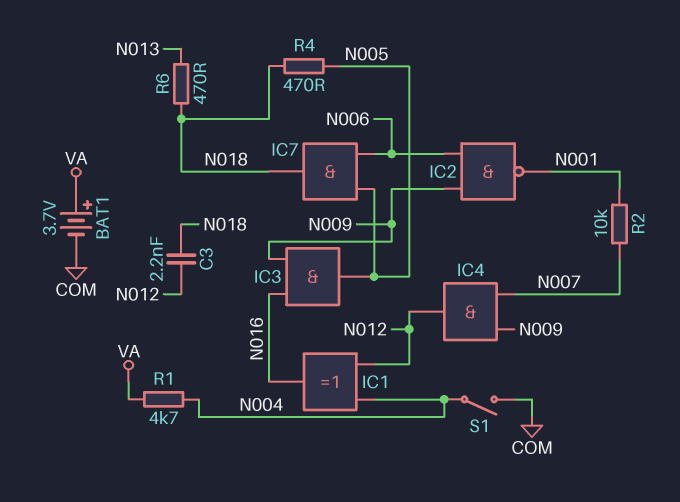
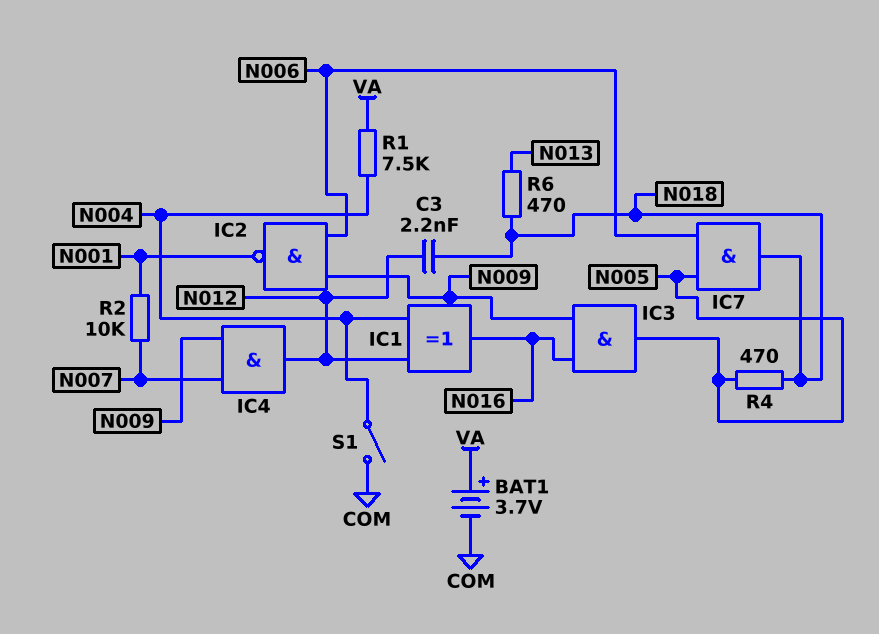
R1: 4.7k (N004, VA) -> 7.5k (N004, VA)

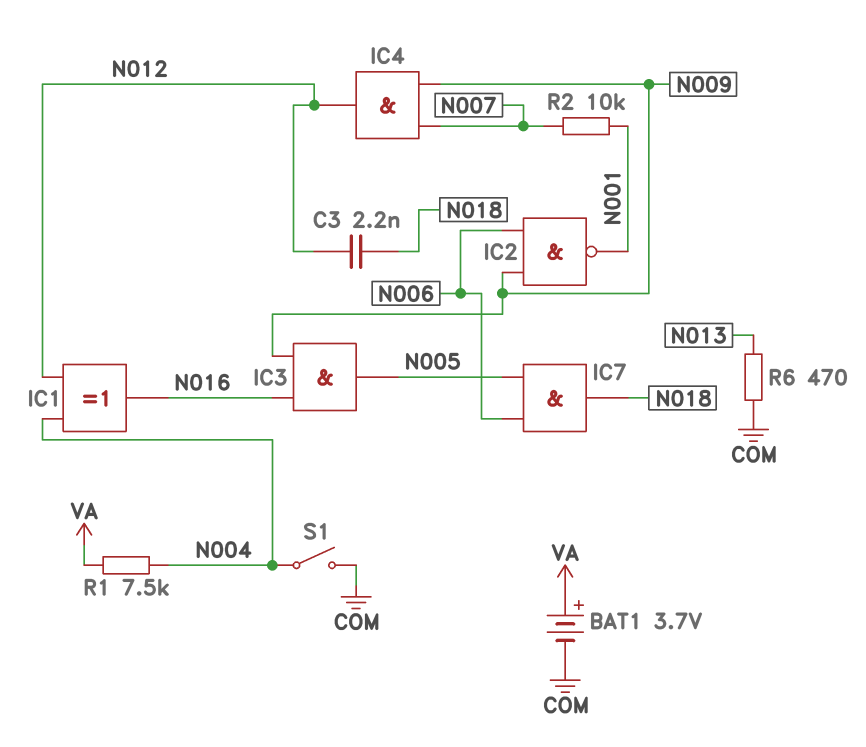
R4: 470 (N005, N018) -> none
R6: 470 (N013, N018) -> 470 (COM, N013)

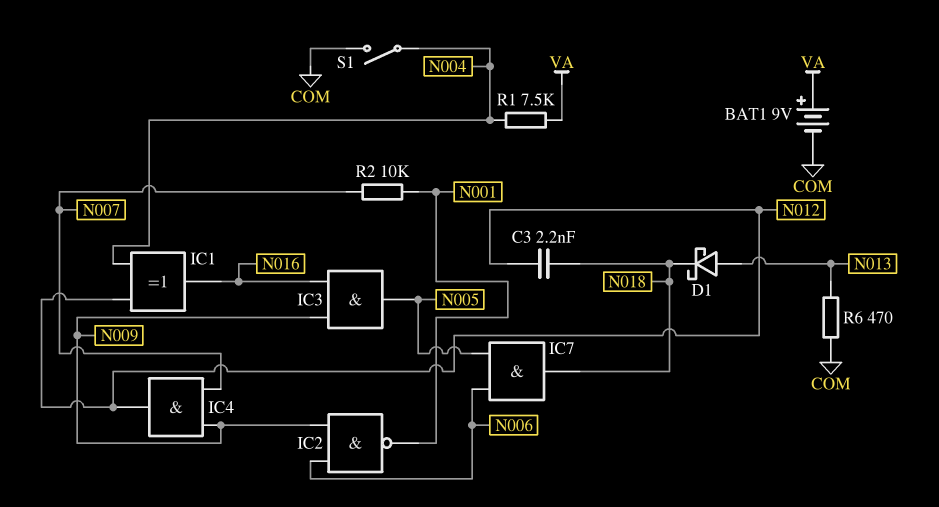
BAT1: 3.7V (plus VA, minus COM) -> 9V (plus VA, minus COM)
D1: none -> schottky (A N013, K N018)

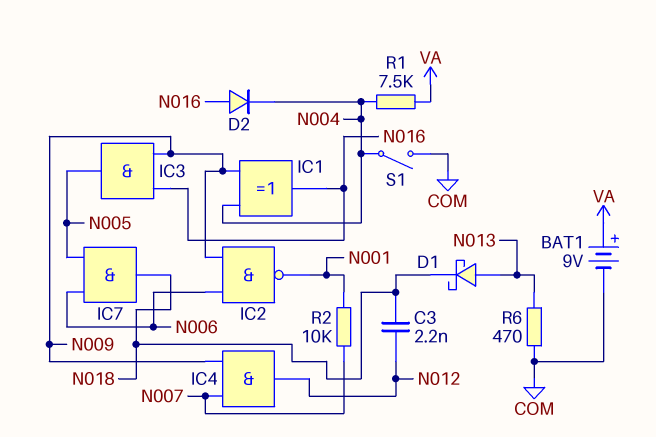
D2: none -> diode (A N016, K N004)
IC1: XOR (in N004, in N012, out N016) -> XOR (in N004, in N009, out N016)

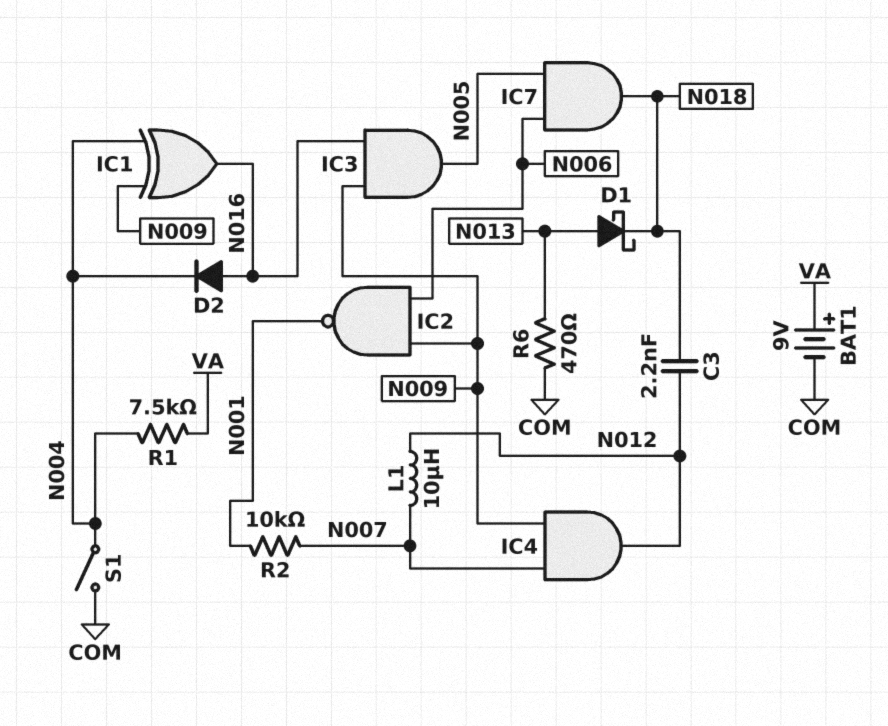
L1: none -> 10uH (N007, N012)

